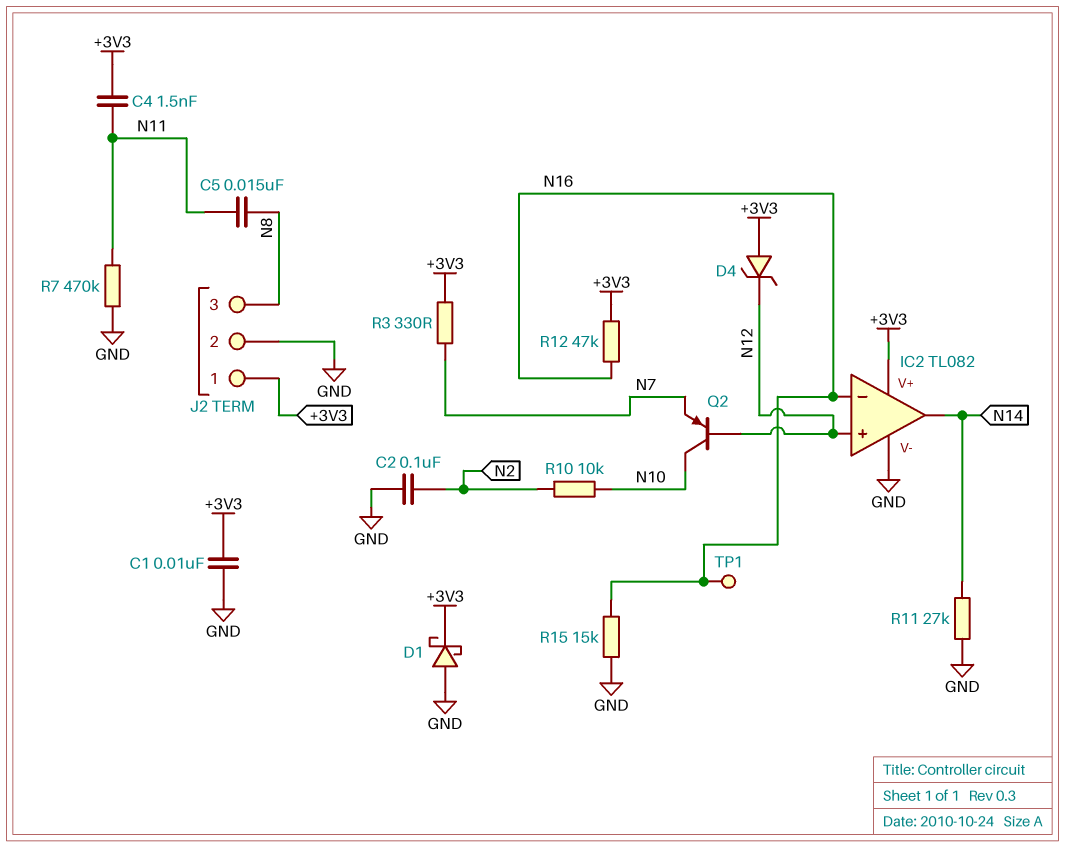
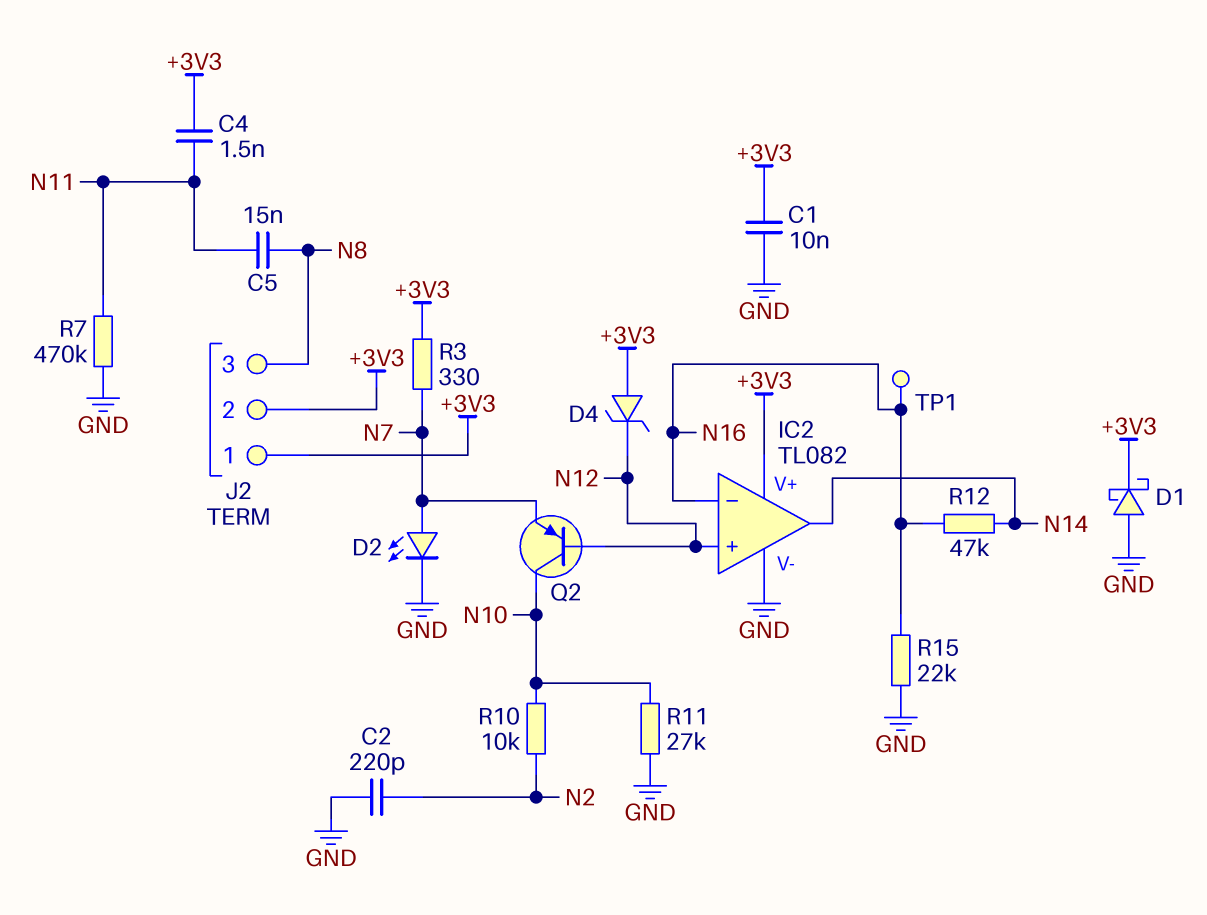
C2: 100nF (GND, N2) -> 220pF (GND, N2)
D2: none -> LED (A N7, K GND)
J2 pin 2: GND -> +3V3
R11: 27k (GND, N14) -> 27k (GND, N10)
R12: 47k (+3V3, N16) -> 47k (N14, N16)
R15: 15k (GND, N16) -> 22k (GND, N16)

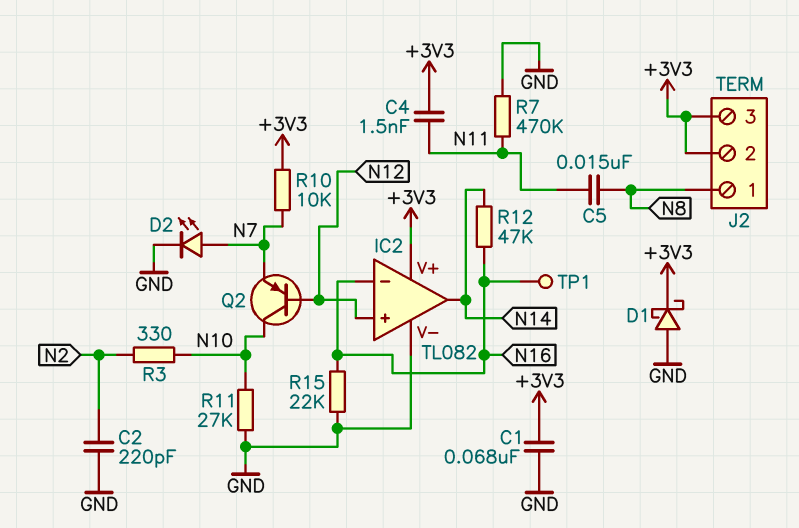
C1: 10nF (+3V3, GND) -> 68nF (+3V3, GND)
D4: zener (A +3V3, K N12) -> none
J2 pin 1: +3V3 -> N8
J2 pin 3: N8 -> +3V3
R3: 330 (+3V3, N7) -> 330 (N2, N10)
R10: 10k (N2, N10) -> 10k (+3V3, N7)

